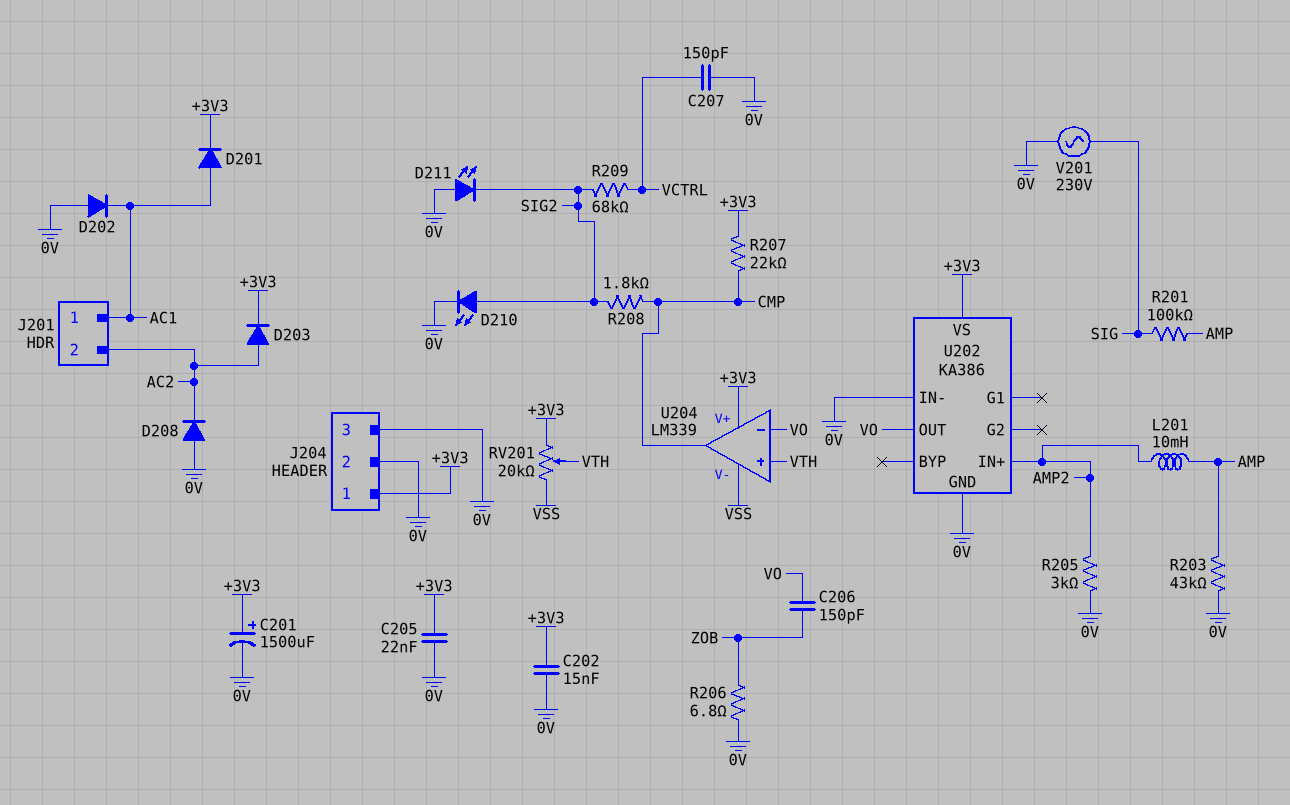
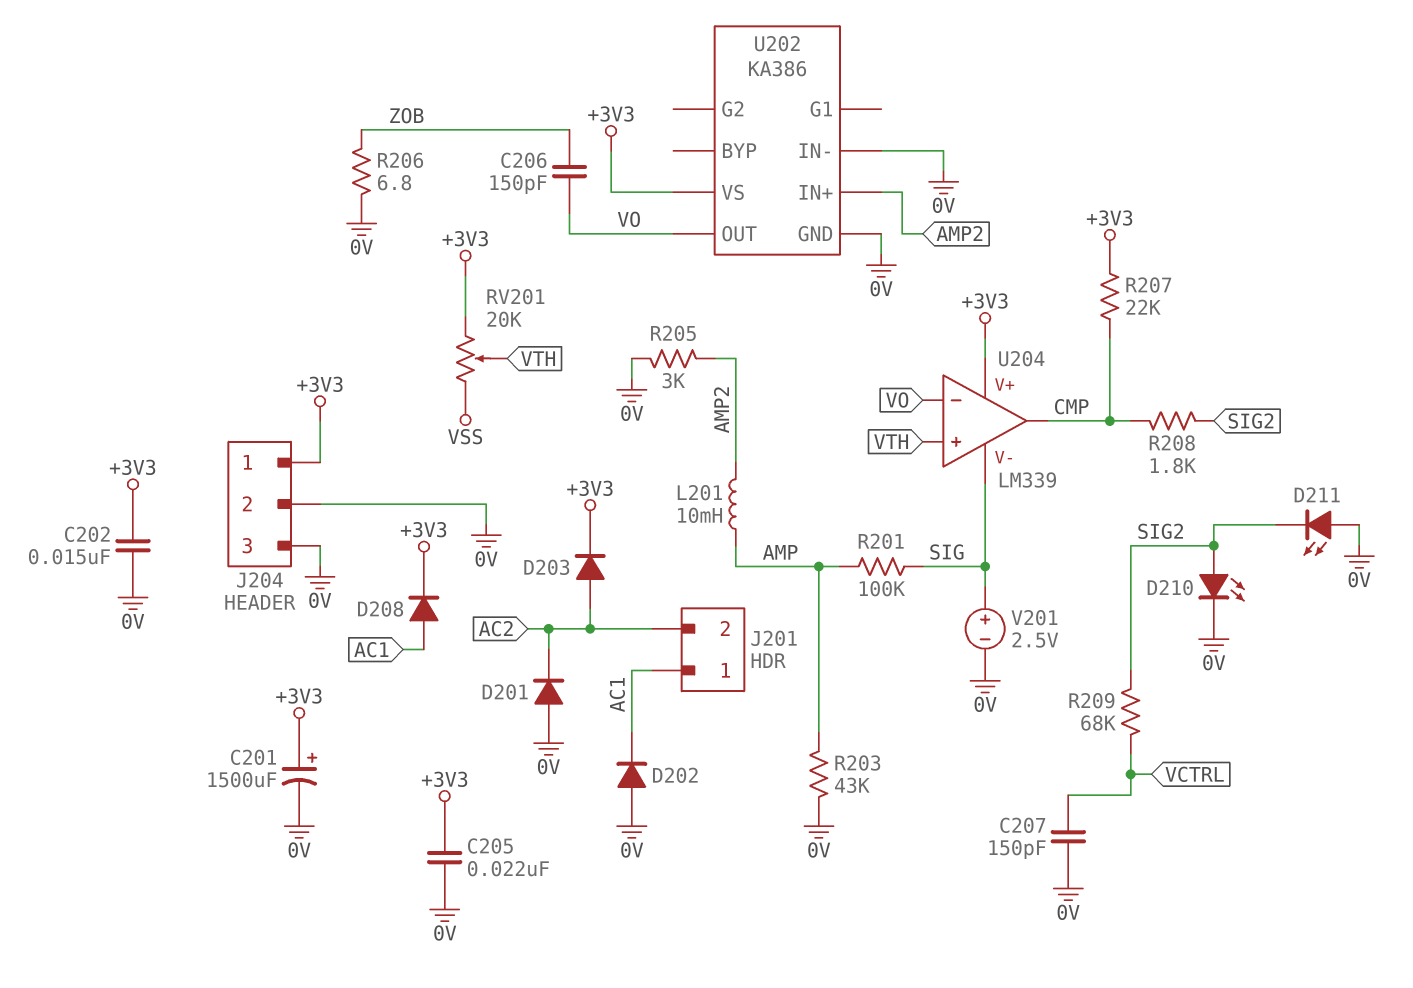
D201: diode (A AC1, K +3V3) -> diode (A 0V, K AC2)
D208: diode (A 0V, K AC2) -> diode (A AC1, K +3V3)
U204 pin V-: VSS -> SIG
V201: AC 230V (0V, SIG) -> 2.5V (plus SIG, minus 0V)

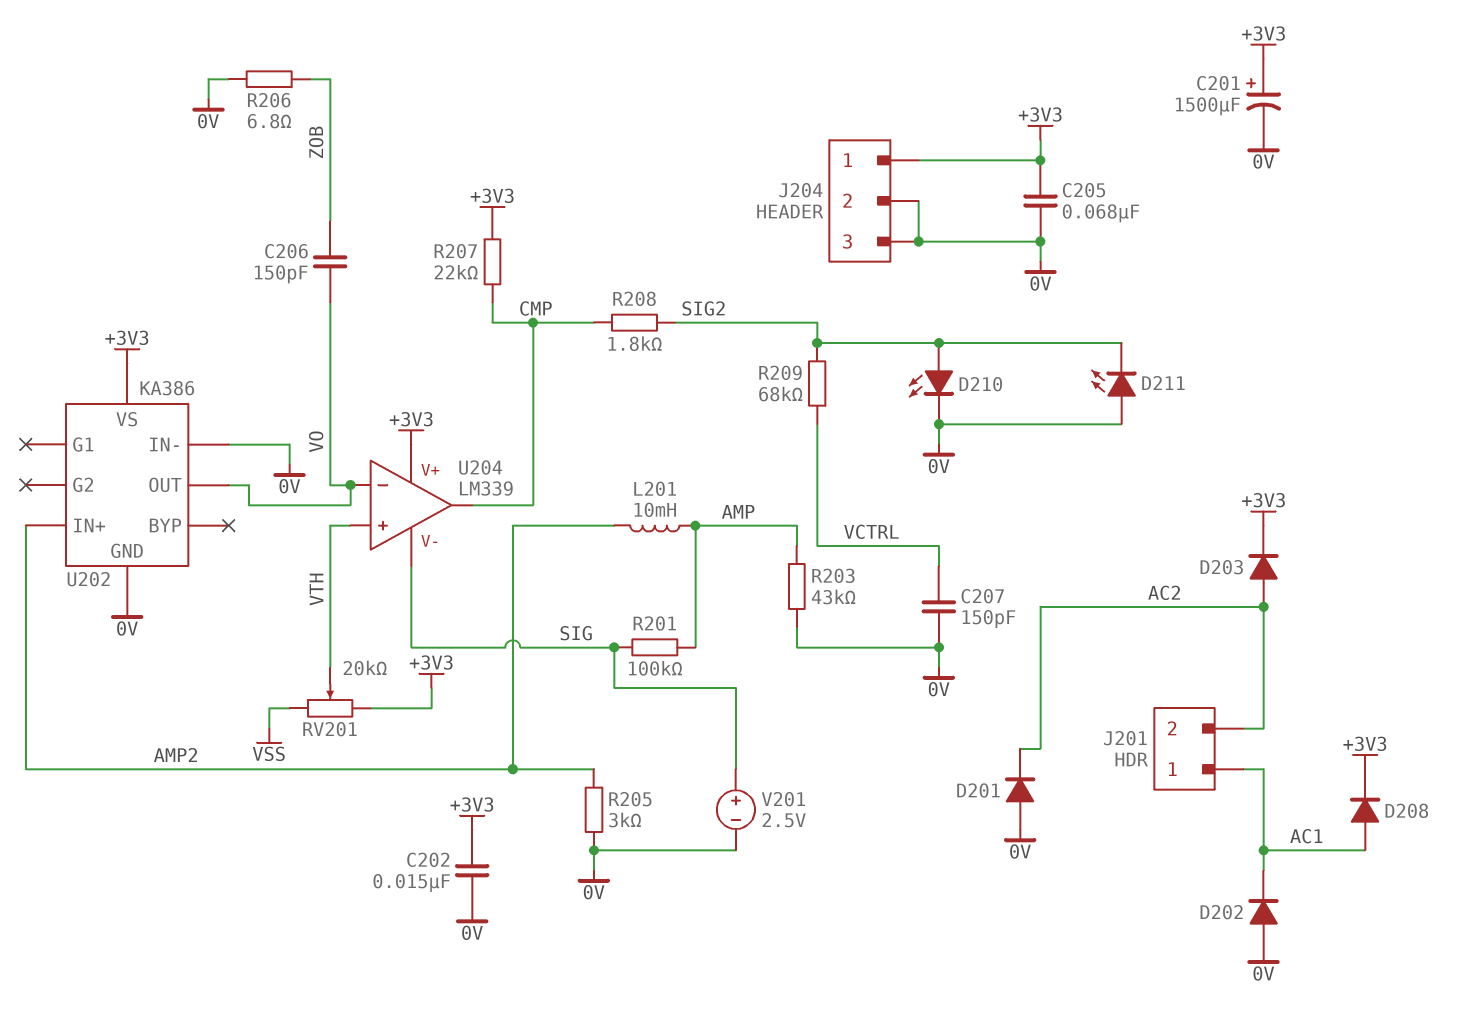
C205: 22nF (+3V3, 0V) -> 68nF (+3V3, 0V)

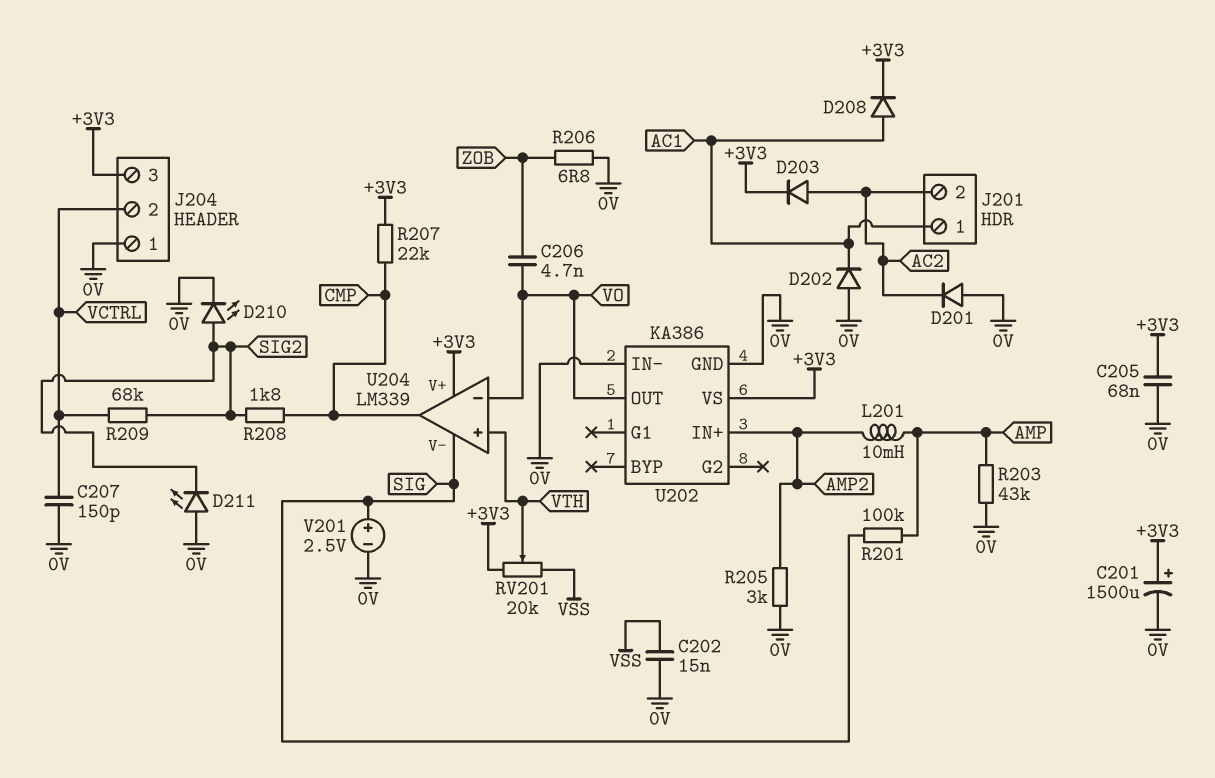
C202: 15nF (+3V3, 0V) -> 15nF (0V, VSS)
C206: 150pF (VO, ZOB) -> 4.7nF (VO, ZOB)
J204 pin 1: +3V3 -> 0V
J204 pin 2: 0V -> VCTRL
J204 pin 3: 0V -> +3V3

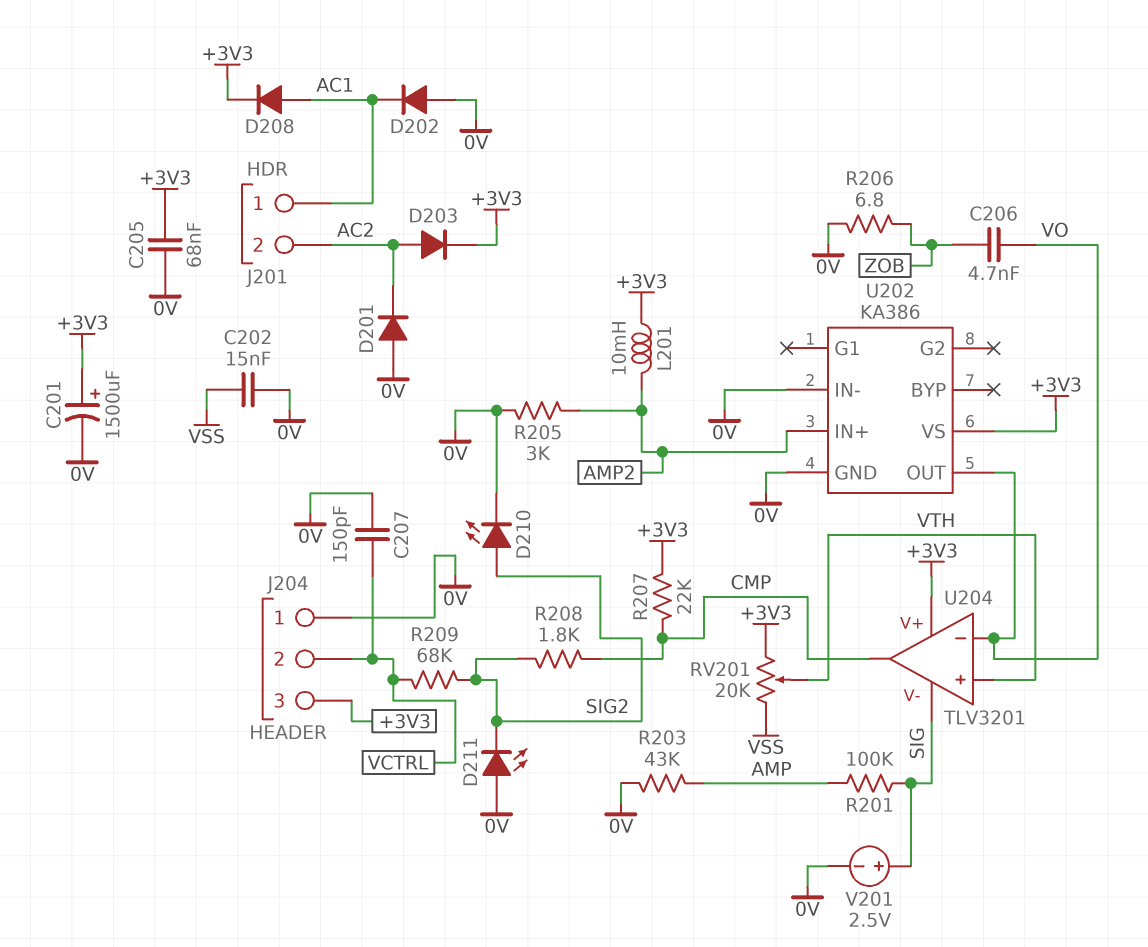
L201: 10mH (AMP, AMP2) -> 10mH (+3V3, AMP2)
U204: LM339 -> TLV3201

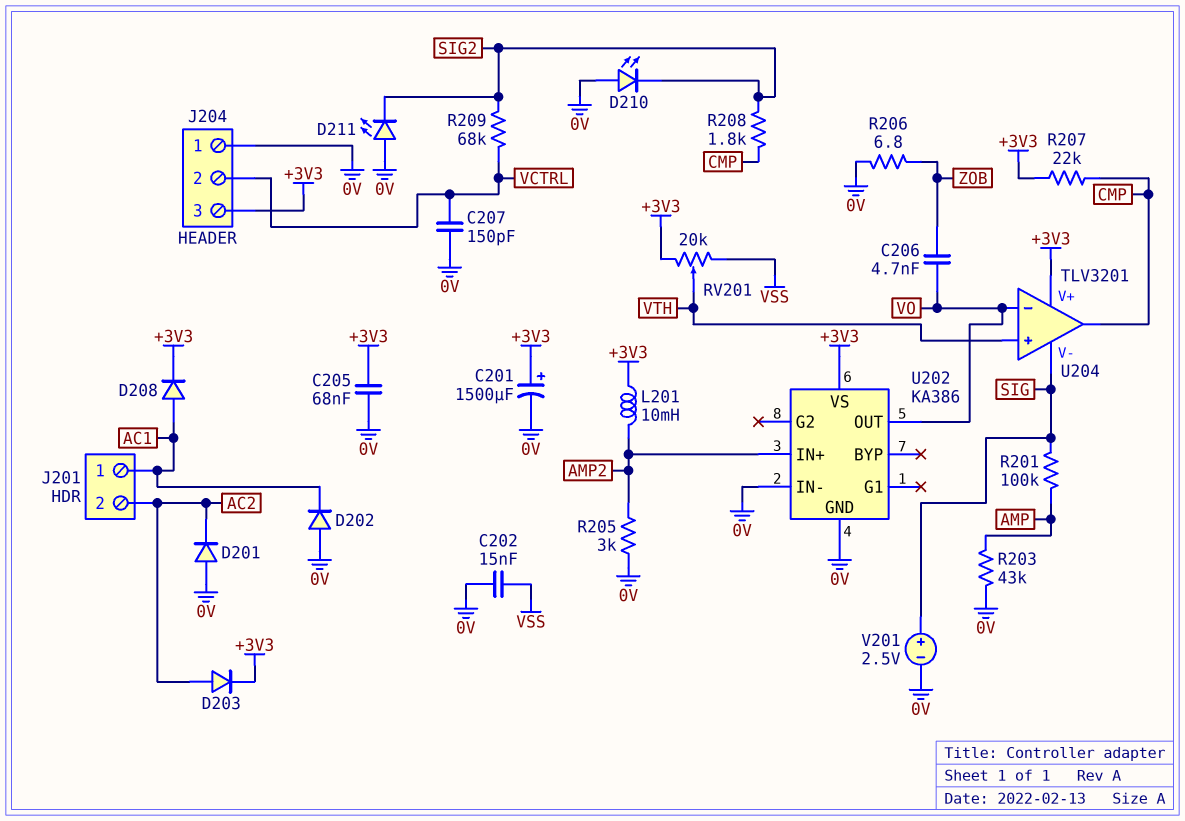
D210: LED (A SIG2, K 0V) -> LED (A 0V, K SIG2)

